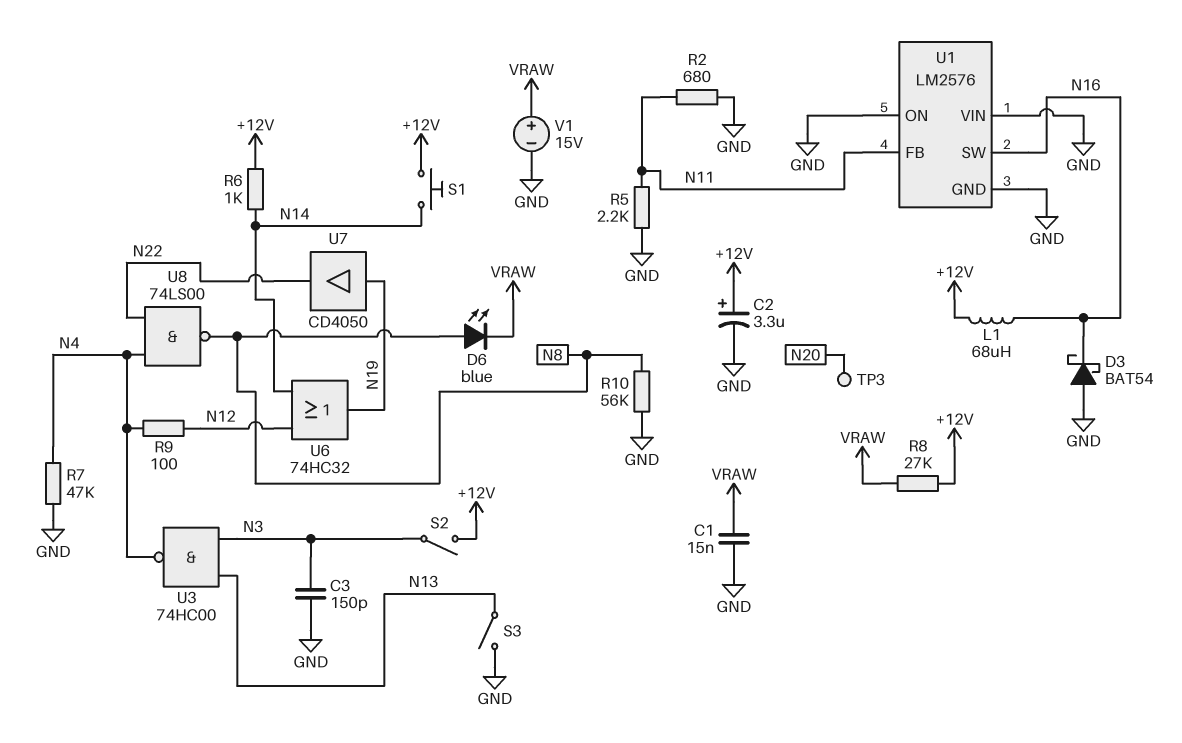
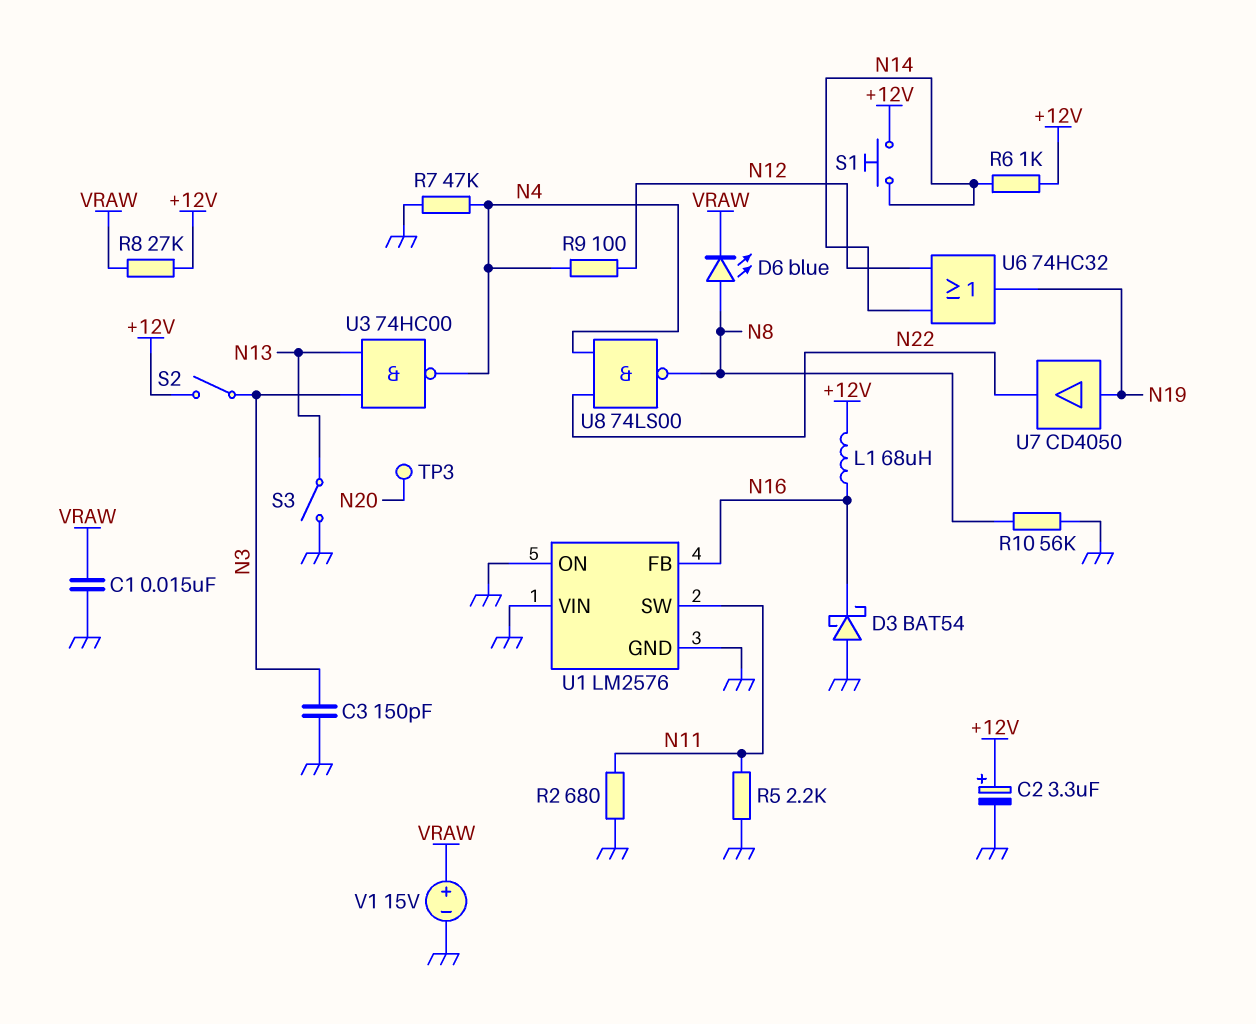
U1 pin FB: N11 -> N16
U1 pin SW: N16 -> N11

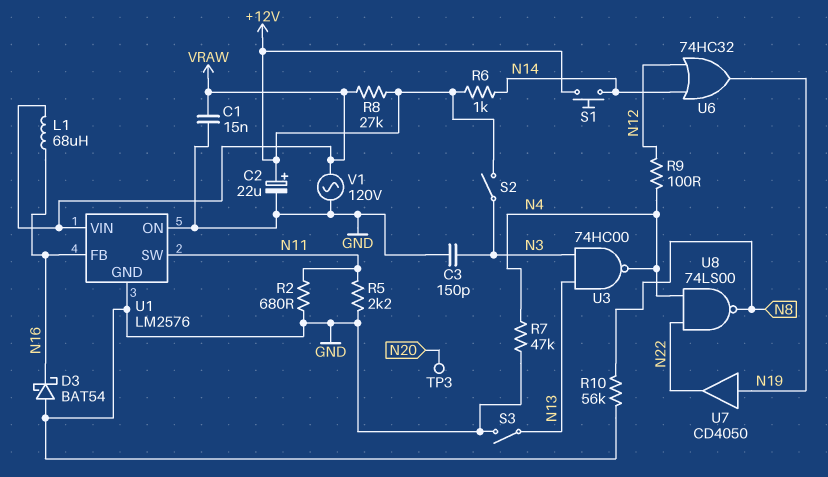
C2: 3.3uF (plus +12V, minus GND) -> 22uF (plus +12V, minus GND)
D6: LED blue (A N8, K VRAW) -> none
L1: 68uH (+12V, N16) -> 68uH (N16, VRAW)
U1 pin VIN: GND -> VRAW
V1: 15V (plus VRAW, minus GND) -> AC 120V (GND, VRAW)

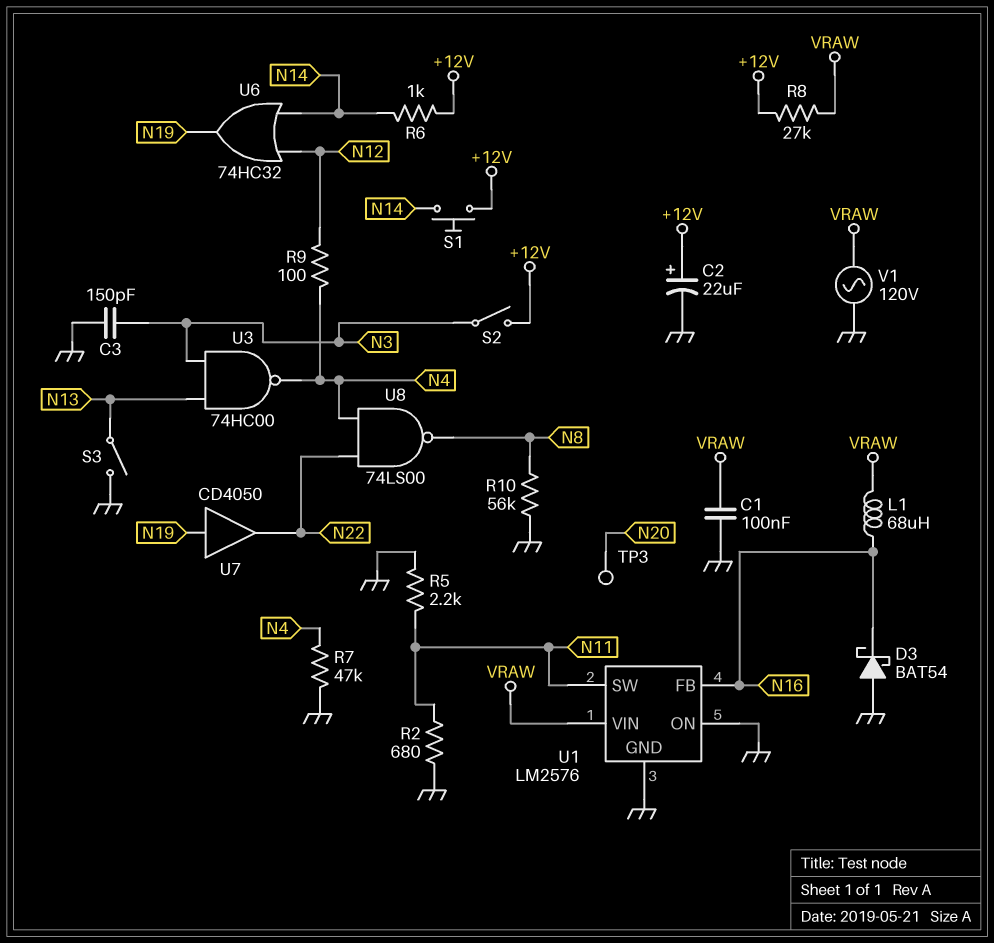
C1: 15nF (GND, VRAW) -> 100nF (GND, VRAW)

